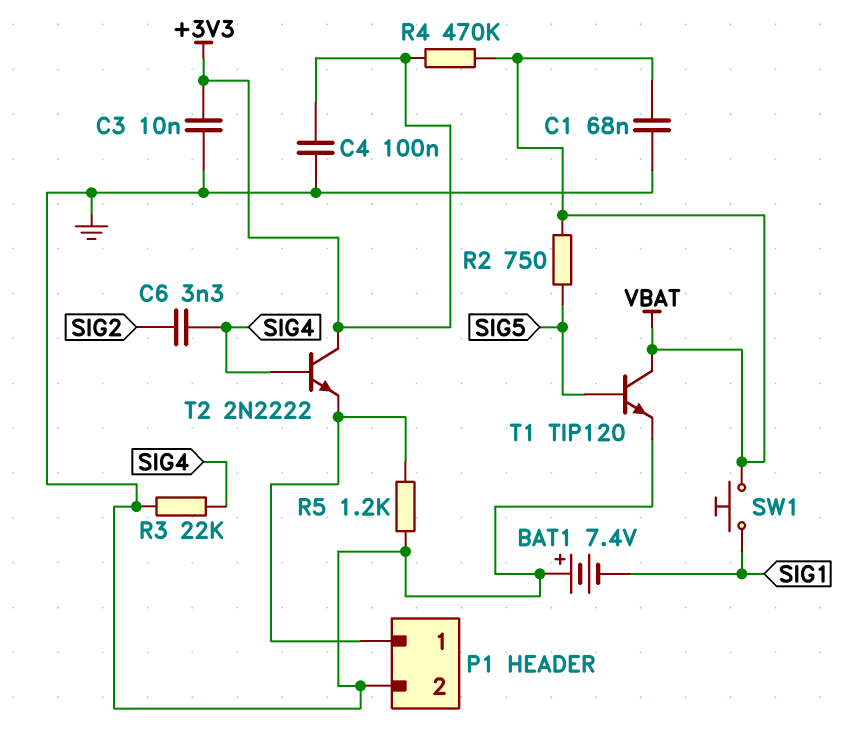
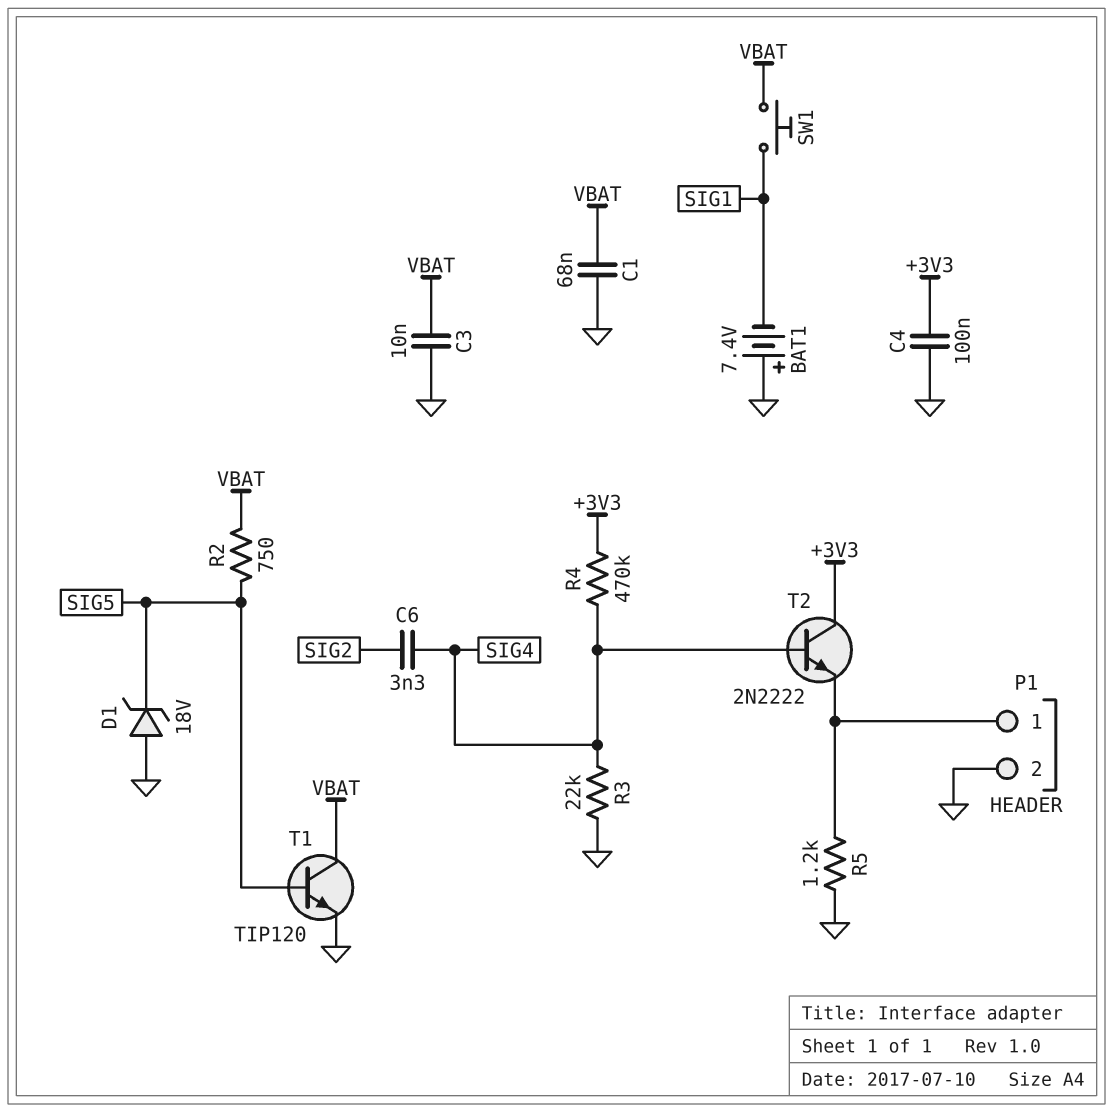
C3: 10nF (+3V3, GND) -> 10nF (GND, VBAT)
D1: none -> zener 18V (A GND, K SIG5)
R4: 470k (+3V3, VBAT) -> 470k (+3V3, SIG4)

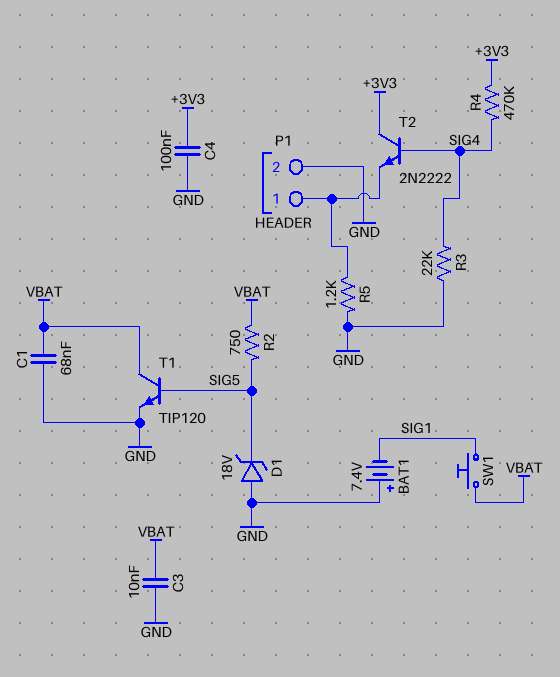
C6: 3.3nF (SIG2, SIG4) -> none

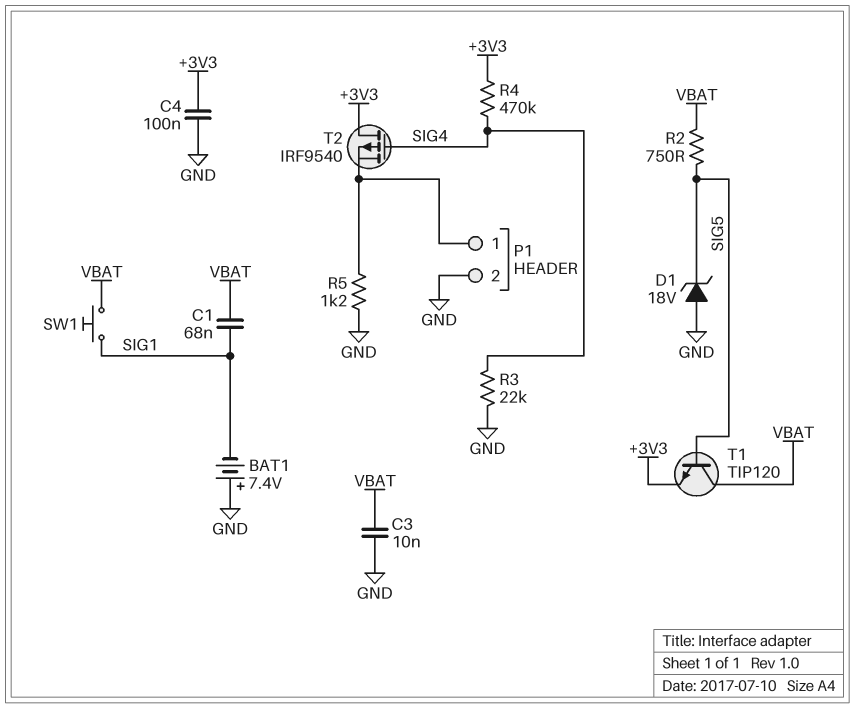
C1: 68nF (GND, VBAT) -> 68nF (SIG1, VBAT)
T1: NPN TIP120 (B SIG5, C VBAT, E GND) -> NPN TIP120 (B SIG5, C VBAT, E +3V3)
T2: NPN 2N2222 (B SIG4, C +3V3, E P1/1) -> PMOS IRF9540 (G SIG4, D +3V3, S P1/1)

